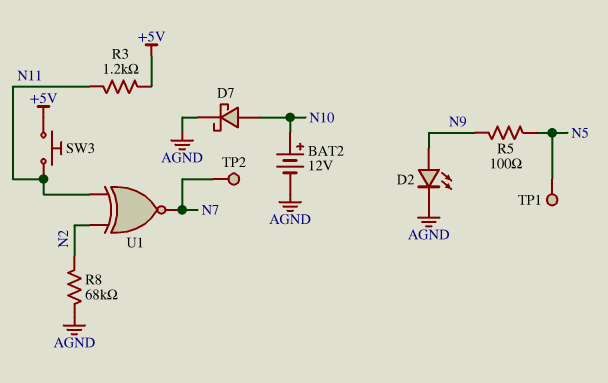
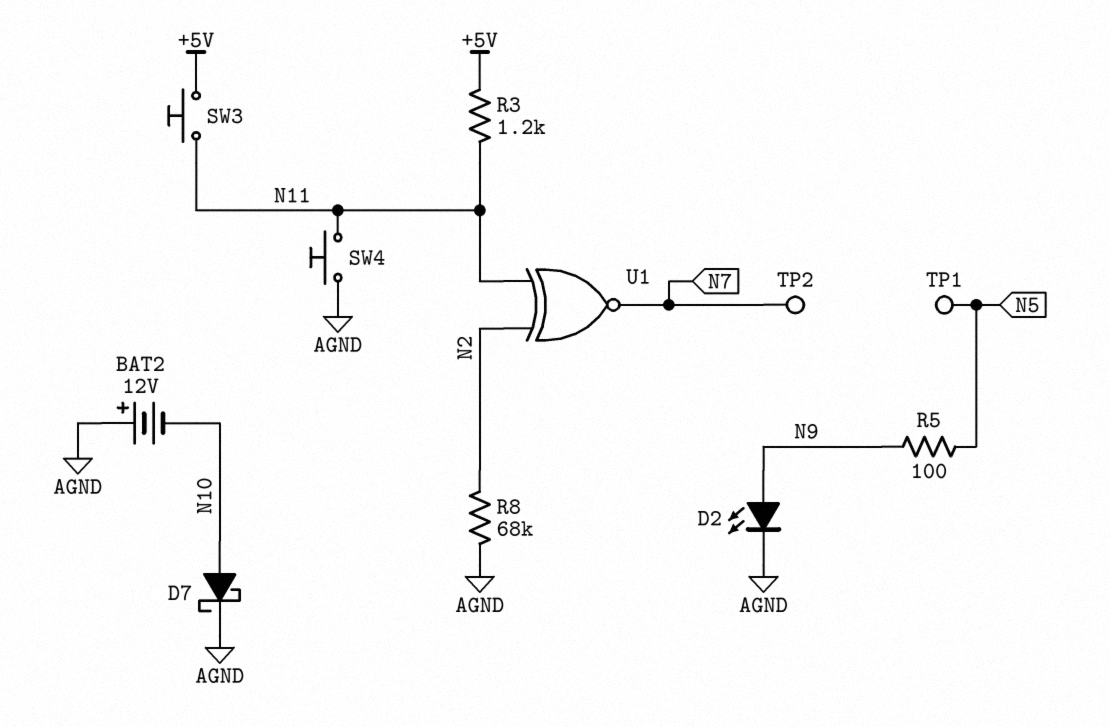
BAT2: 12V (plus N10, minus AGND) -> 12V (plus AGND, minus N10)
SW4: none -> button (AGND, N11)

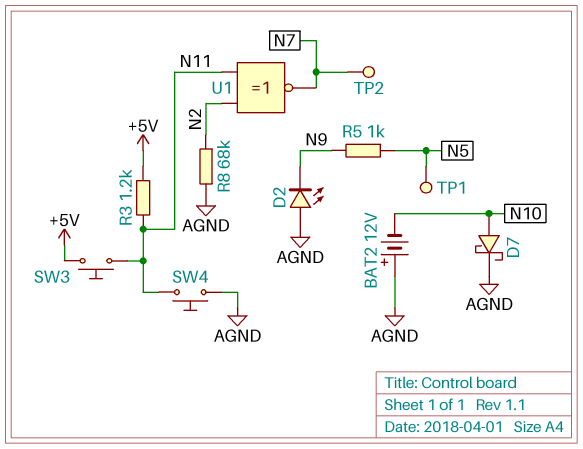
D2: LED (A N9, K AGND) -> LED (A AGND, K N9)
R5: 100 (N5, N9) -> 1k (N5, N9)

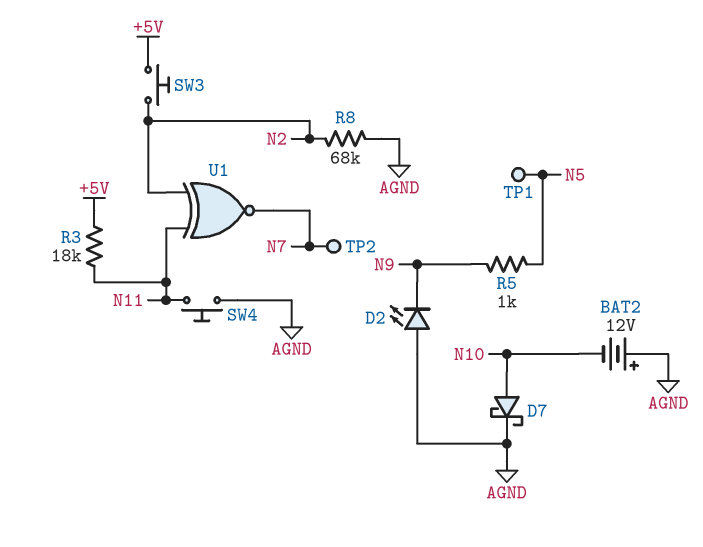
R3: 1.2k (+5V, N11) -> 18k (+5V, N11)
SW3: button (+5V, N11) -> button (+5V, N2)

